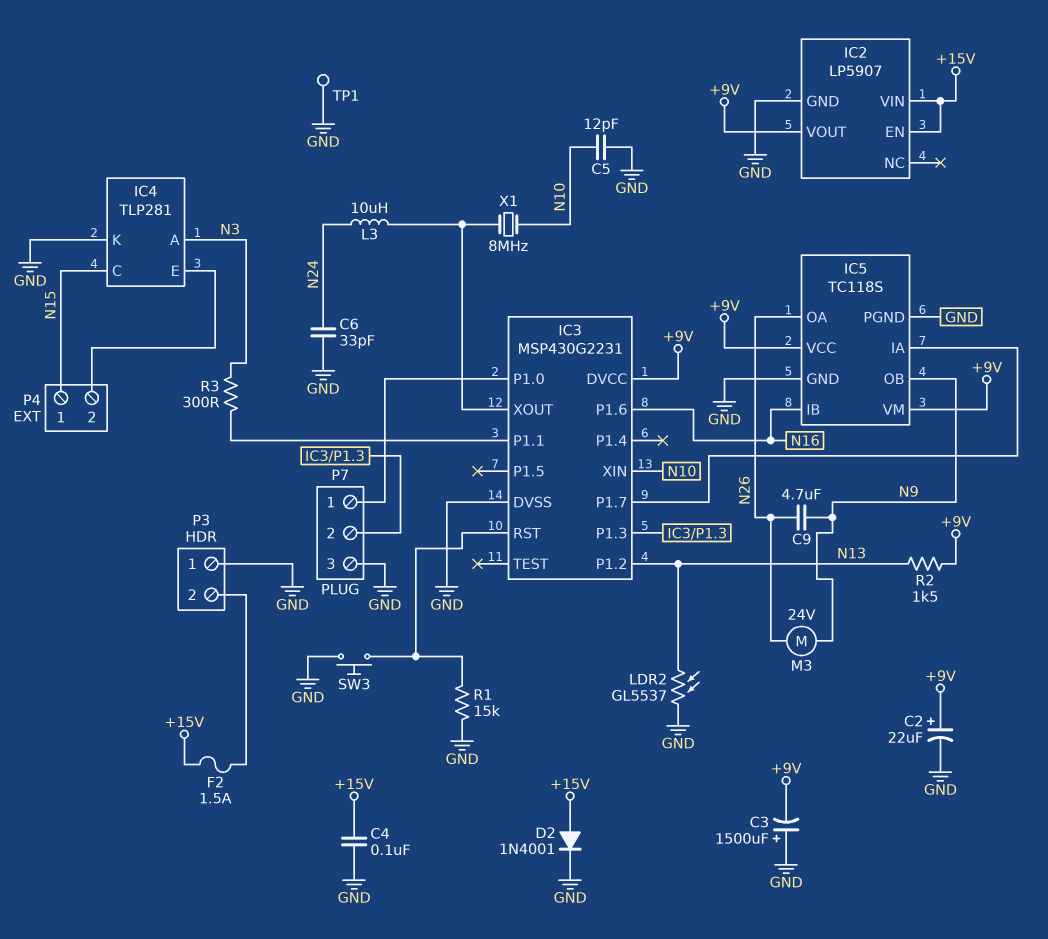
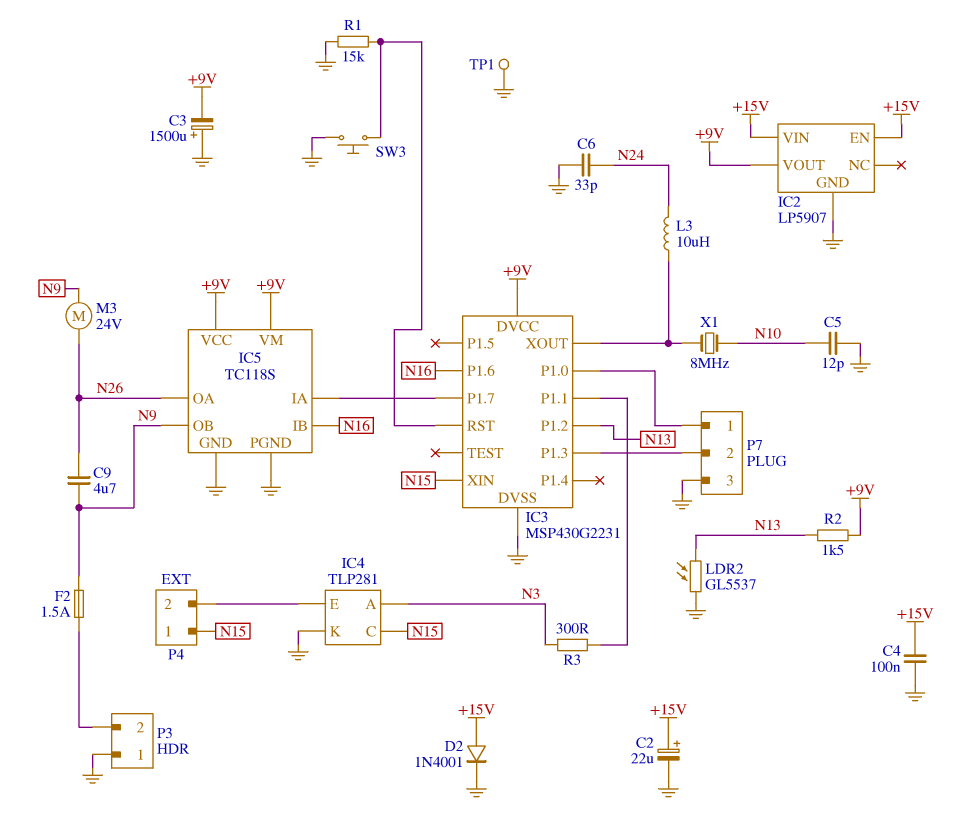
C2: 22uF (plus +9V, minus GND) -> 22uF (plus +15V, minus GND)
F2: 1.5A (+15V, P3/2) -> 1.5A (N9, P3/2)
IC3 pin XIN: N10 -> N15

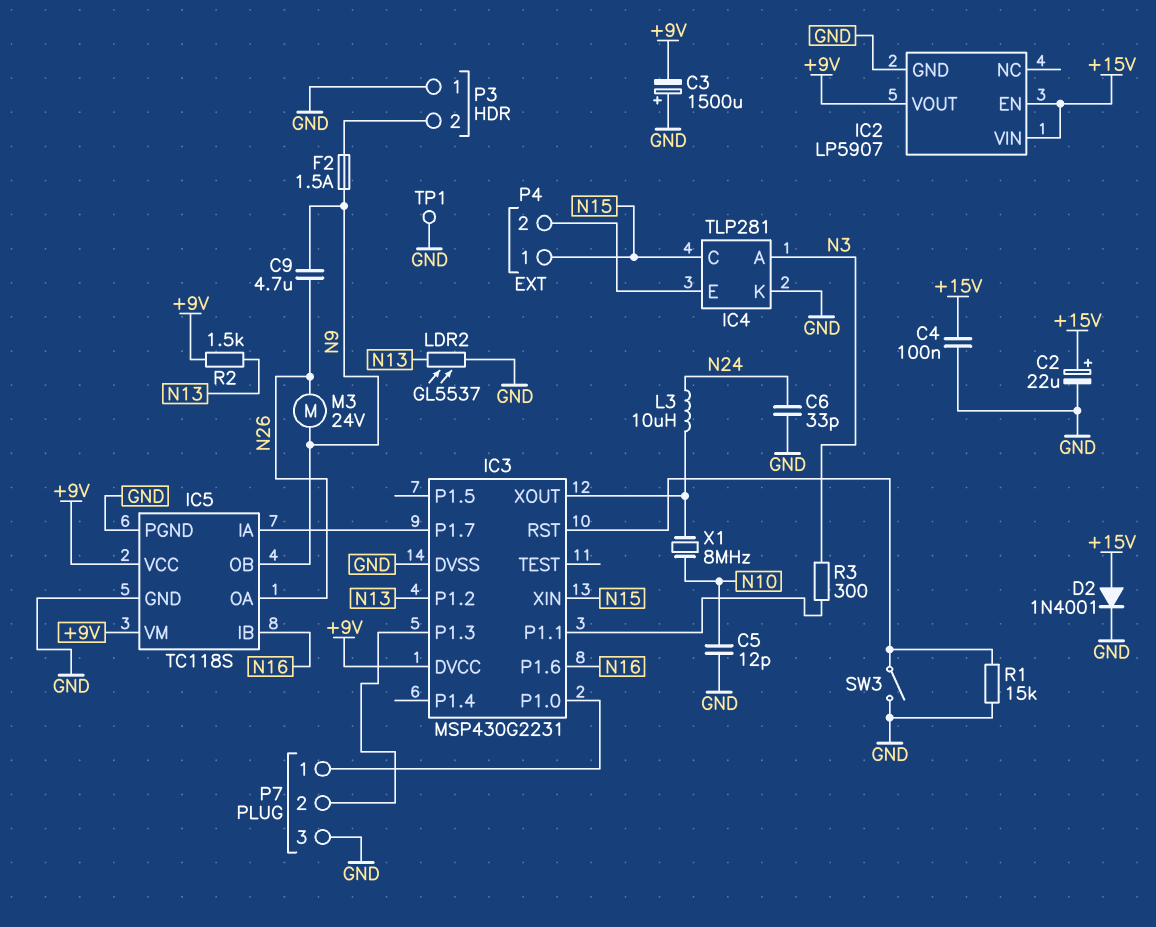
SW3: button (GND, IC3/RST) -> switch (GND, IC3/RST)

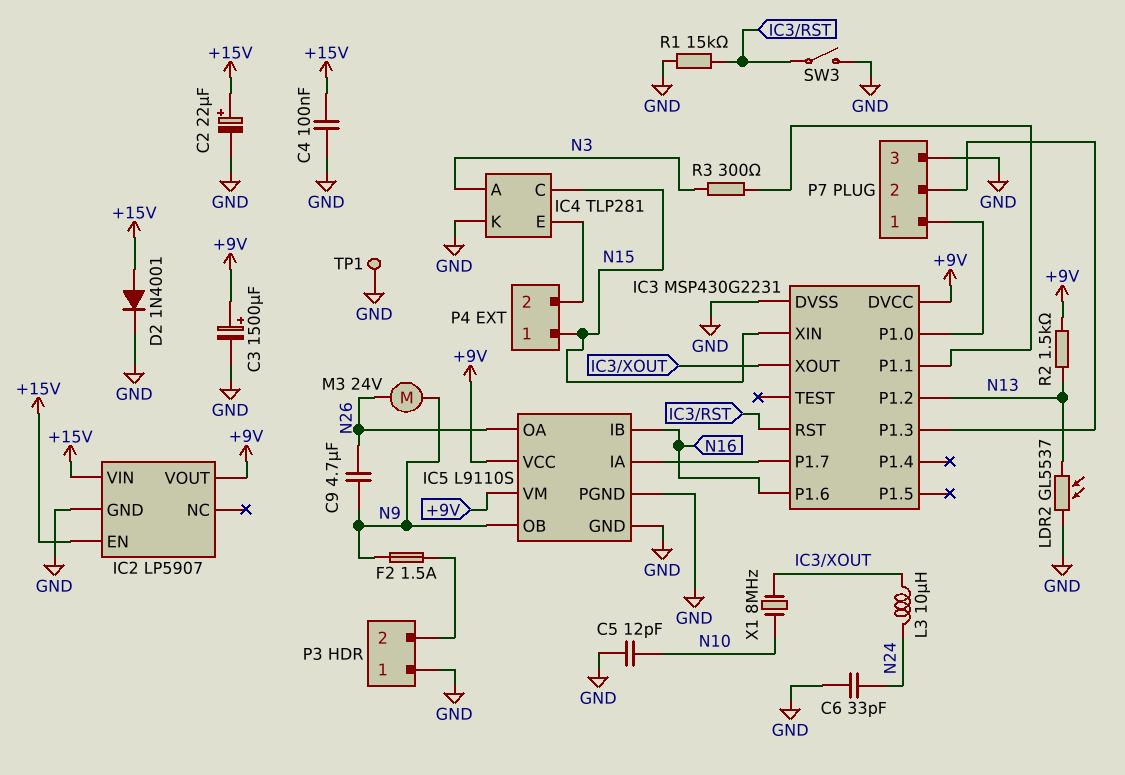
C3: 1500uF (plus GND, minus +9V) -> 1500uF (plus +9V, minus GND)
IC5: TC118S -> L9110S

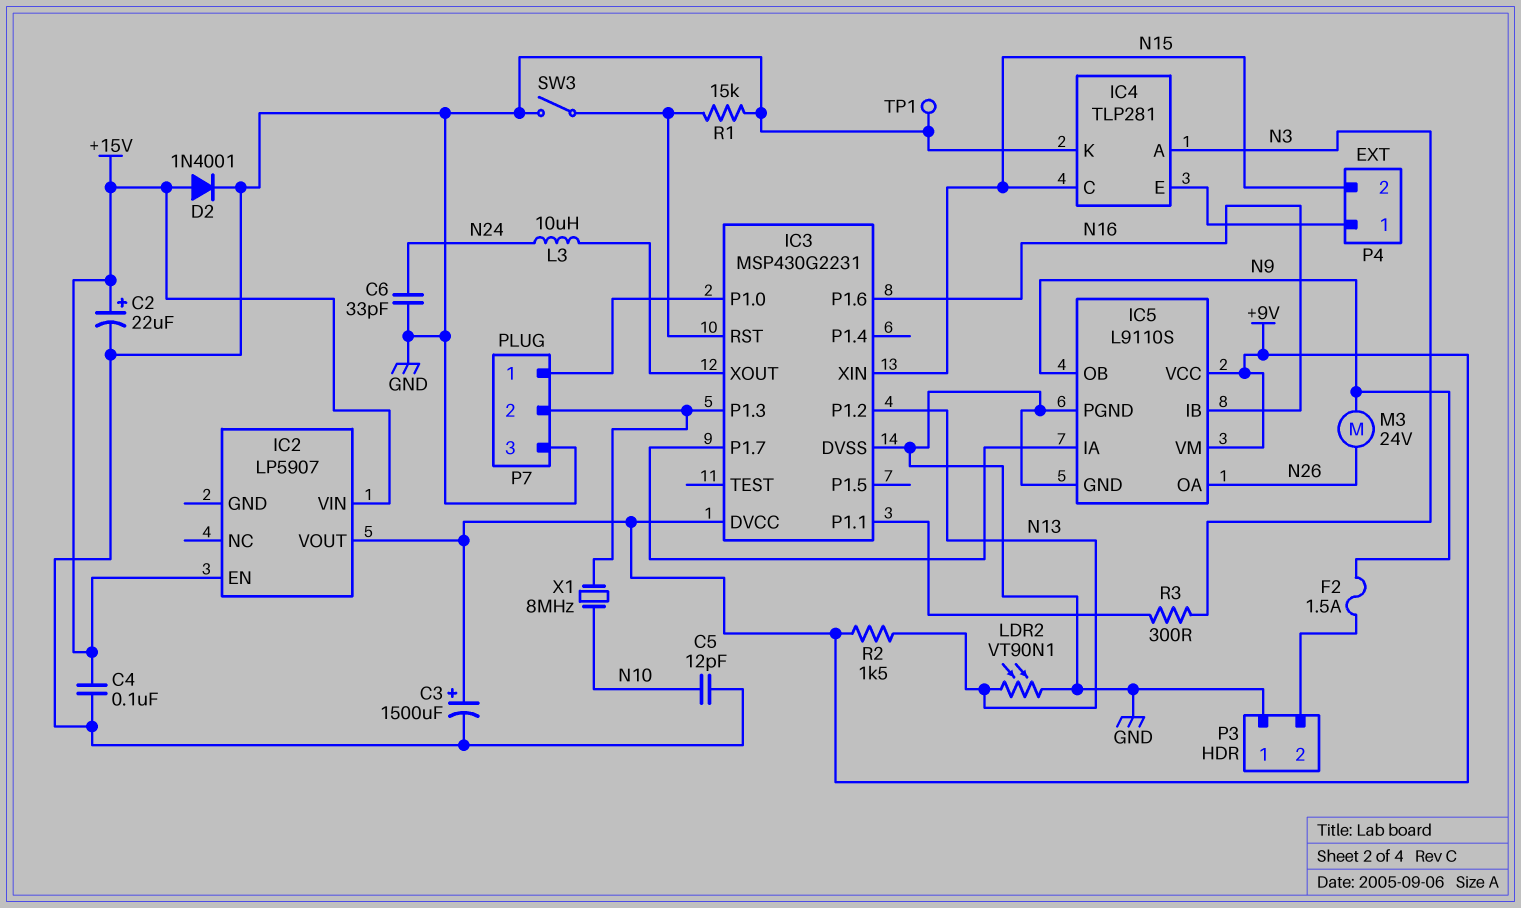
C9: 4.7uF (N9, N26) -> none
IC2 pin GND: GND -> none
LDR2: GL5537 (GND, N13) -> VT90N1 (GND, N13)
P4 pin 1: N15 -> IC4/E
P4 pin 2: IC4/E -> N15
X1: 8MHz (IC3/XOUT, N10) -> 8MHz (IC3/P1.3, N10)

